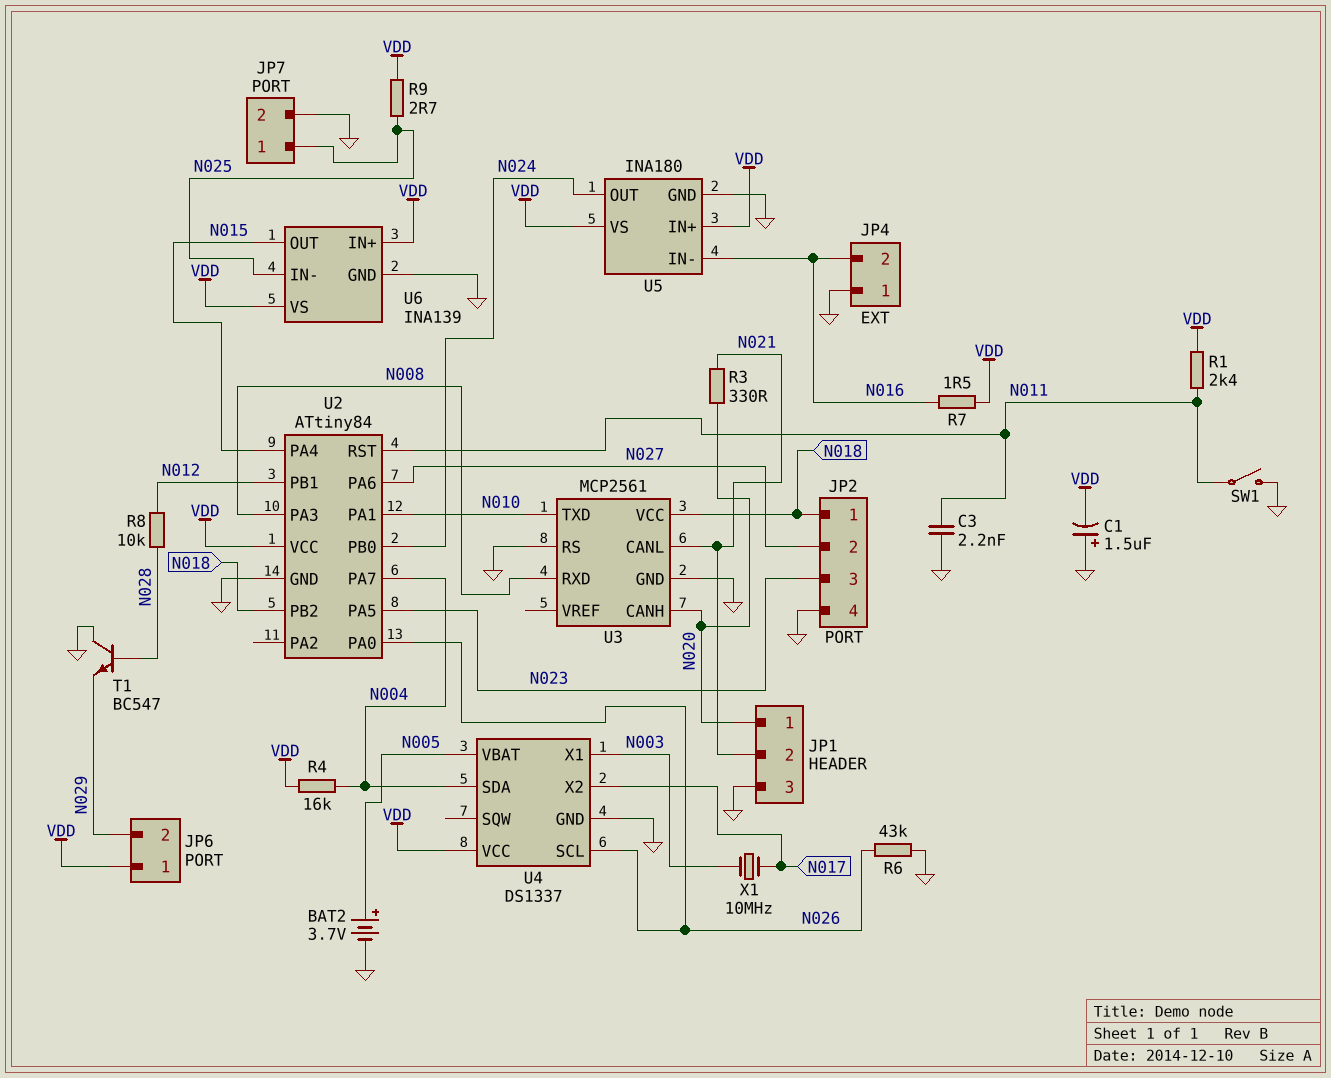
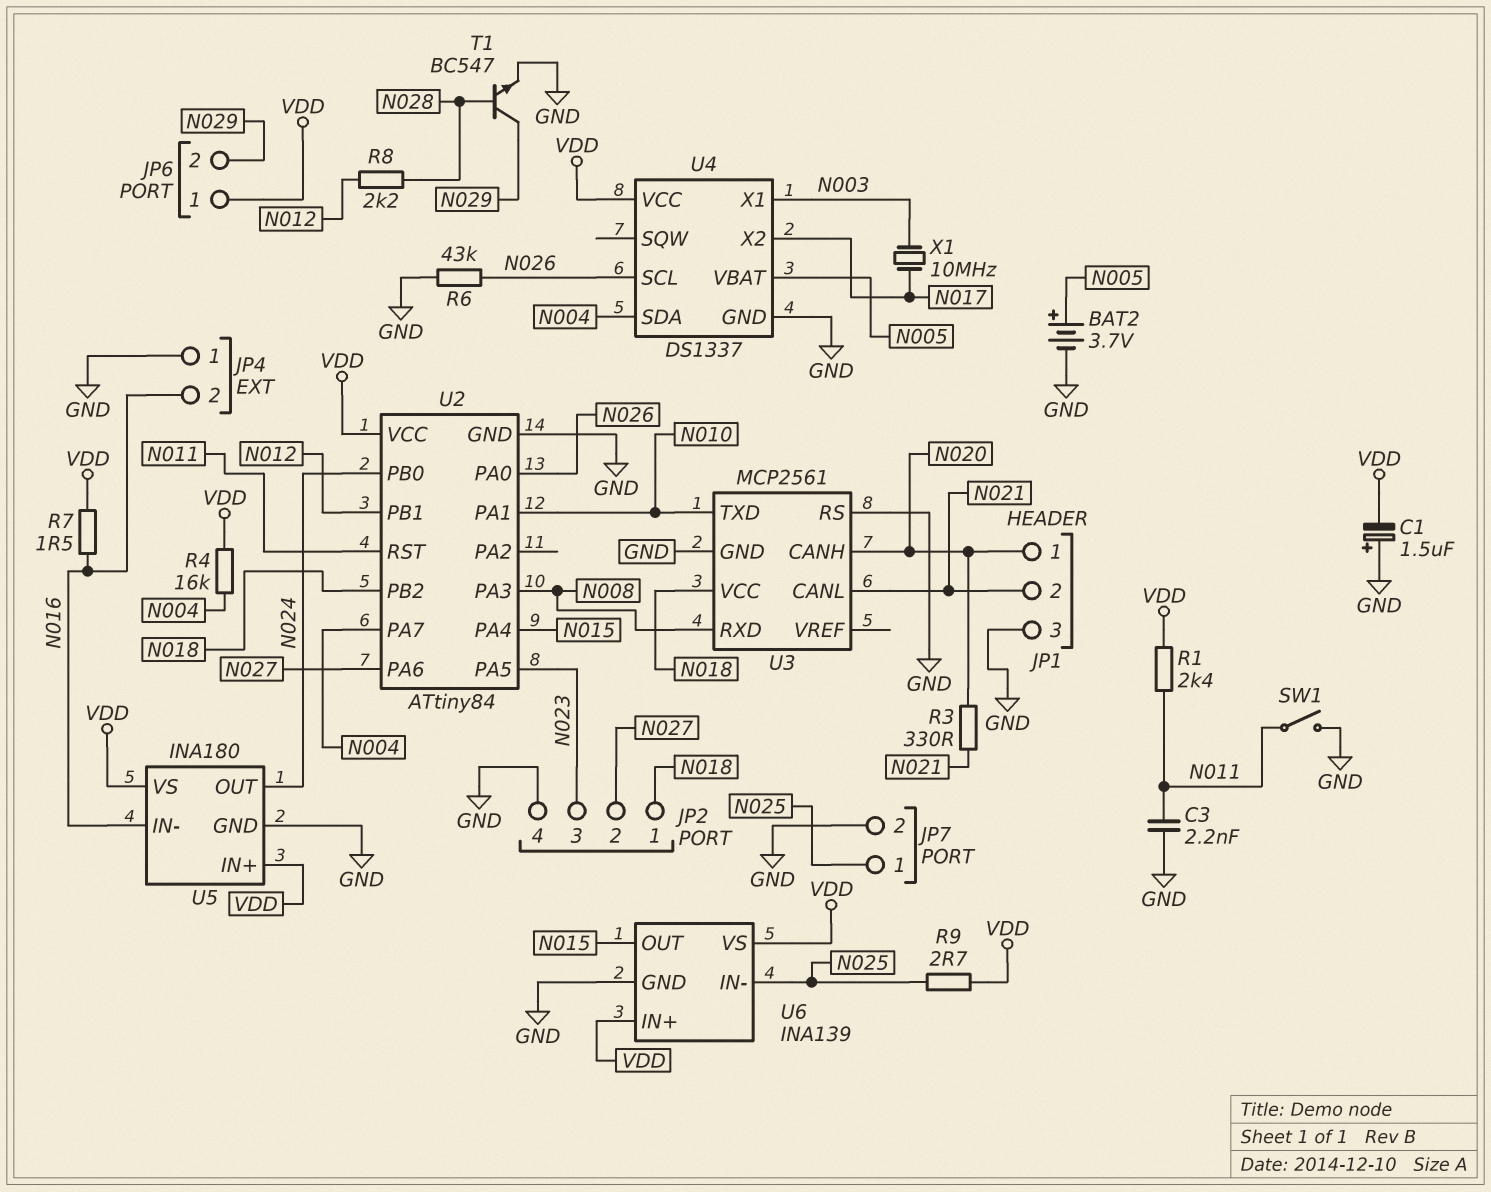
R8: 10k (N012, N028) -> 2.2k (N012, N028)
T1: NPN BC547 (B N028, C GND, E N029) -> NPN BC547 (B N028, C N029, E GND)

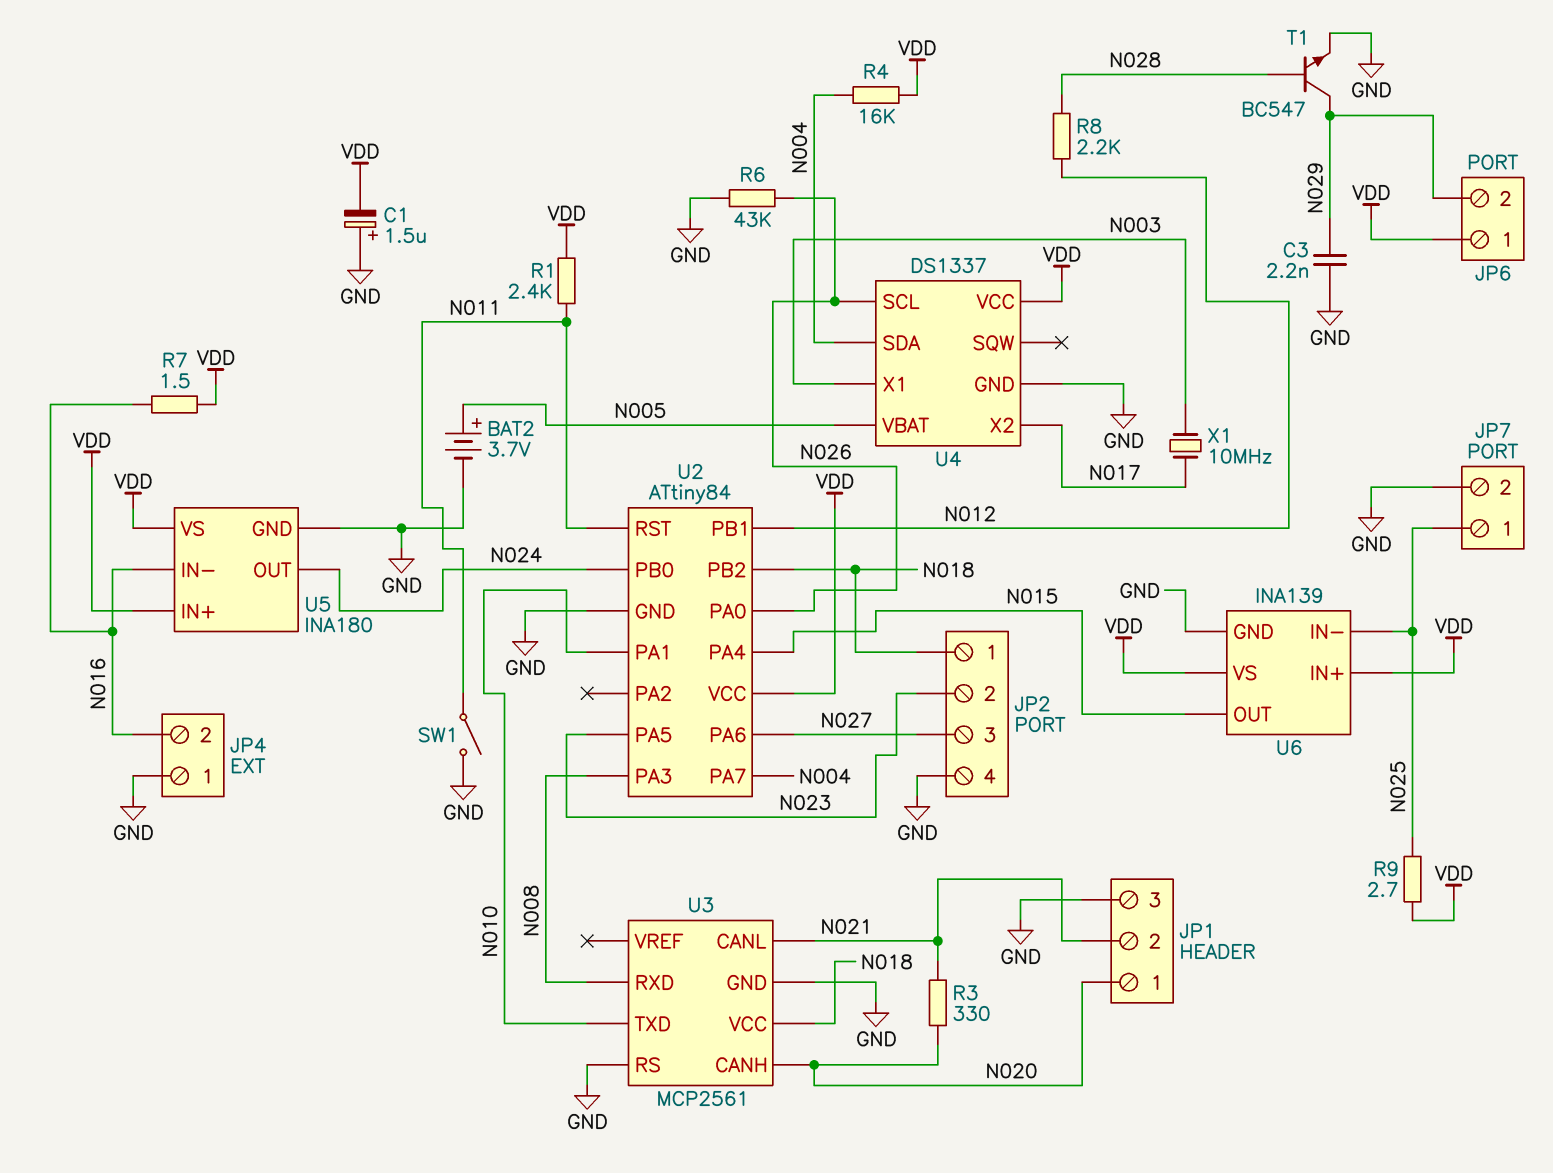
C3: 2.2nF (GND, N011) -> 2.2nF (GND, N029)
JP2 pin 2: N027 -> N023
JP2 pin 3: N023 -> N027

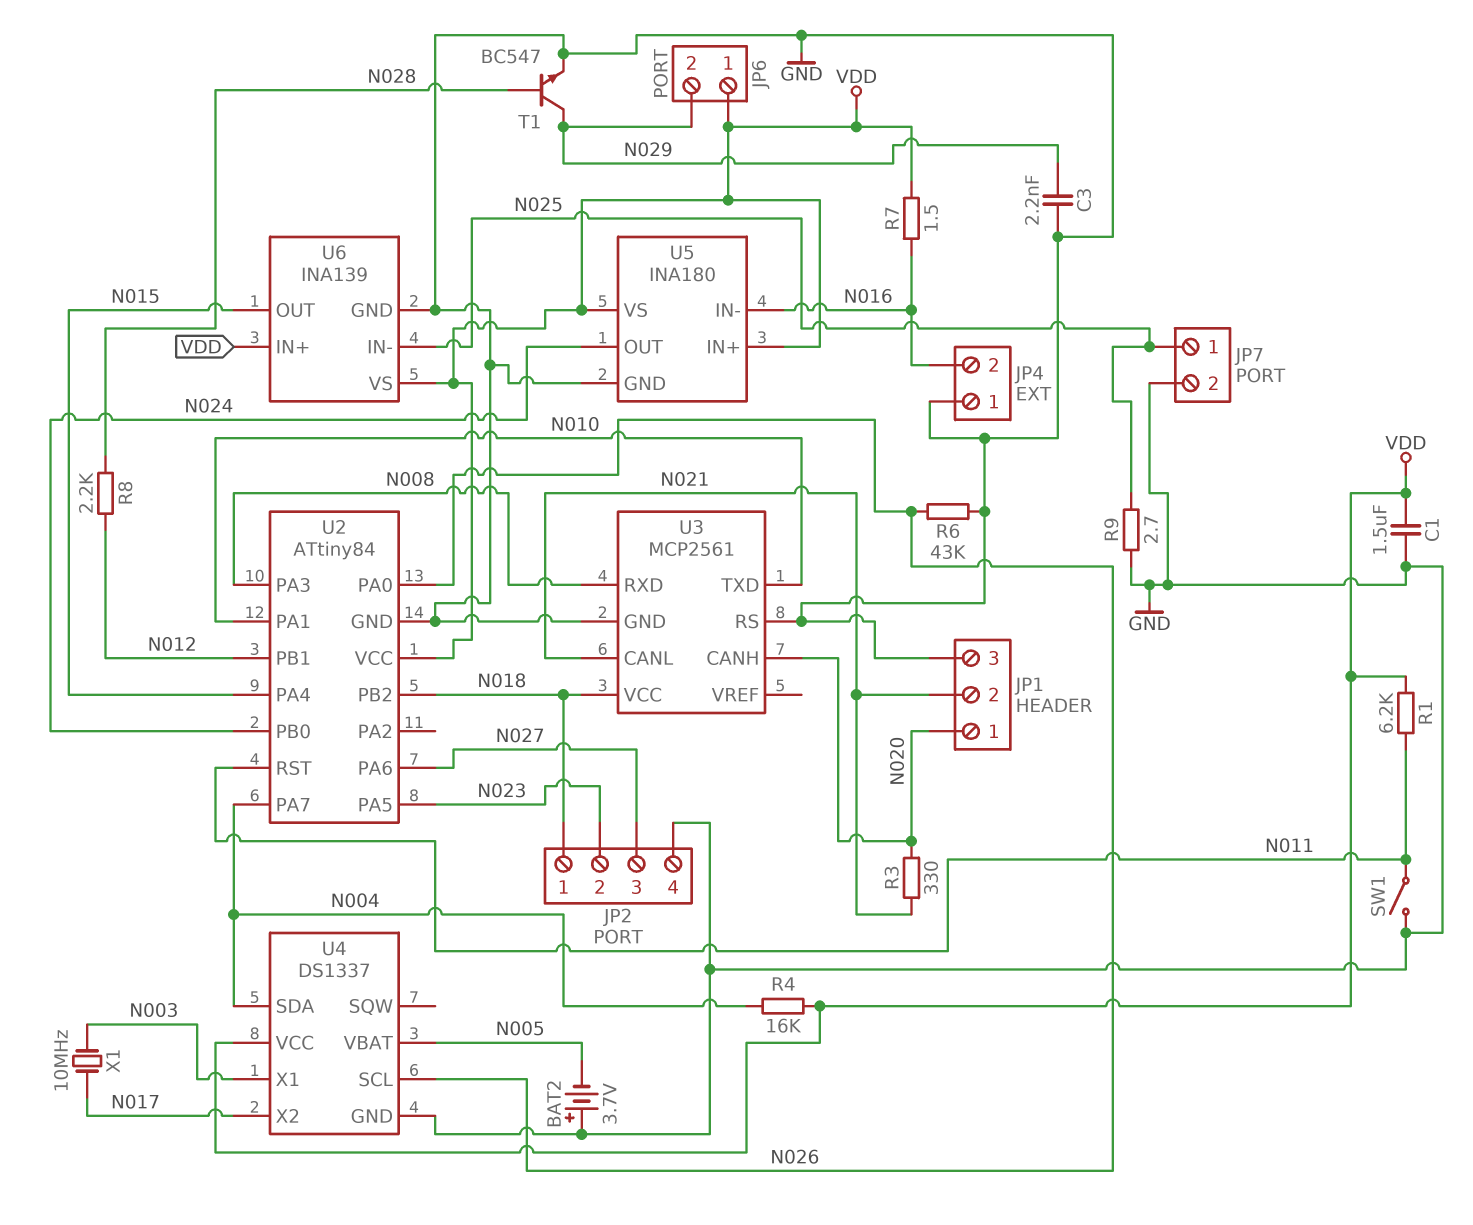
BAT2: 3.7V (plus N005, minus GND) -> 3.7V (plus GND, minus N005)
C1: 1.5uF (plus GND, minus VDD) -> 1.5uF (GND, VDD)
R1: 2.4k (N011, VDD) -> 6.2k (N011, VDD)
R9: 2.7 (N025, VDD) -> 2.7 (GND, N025)

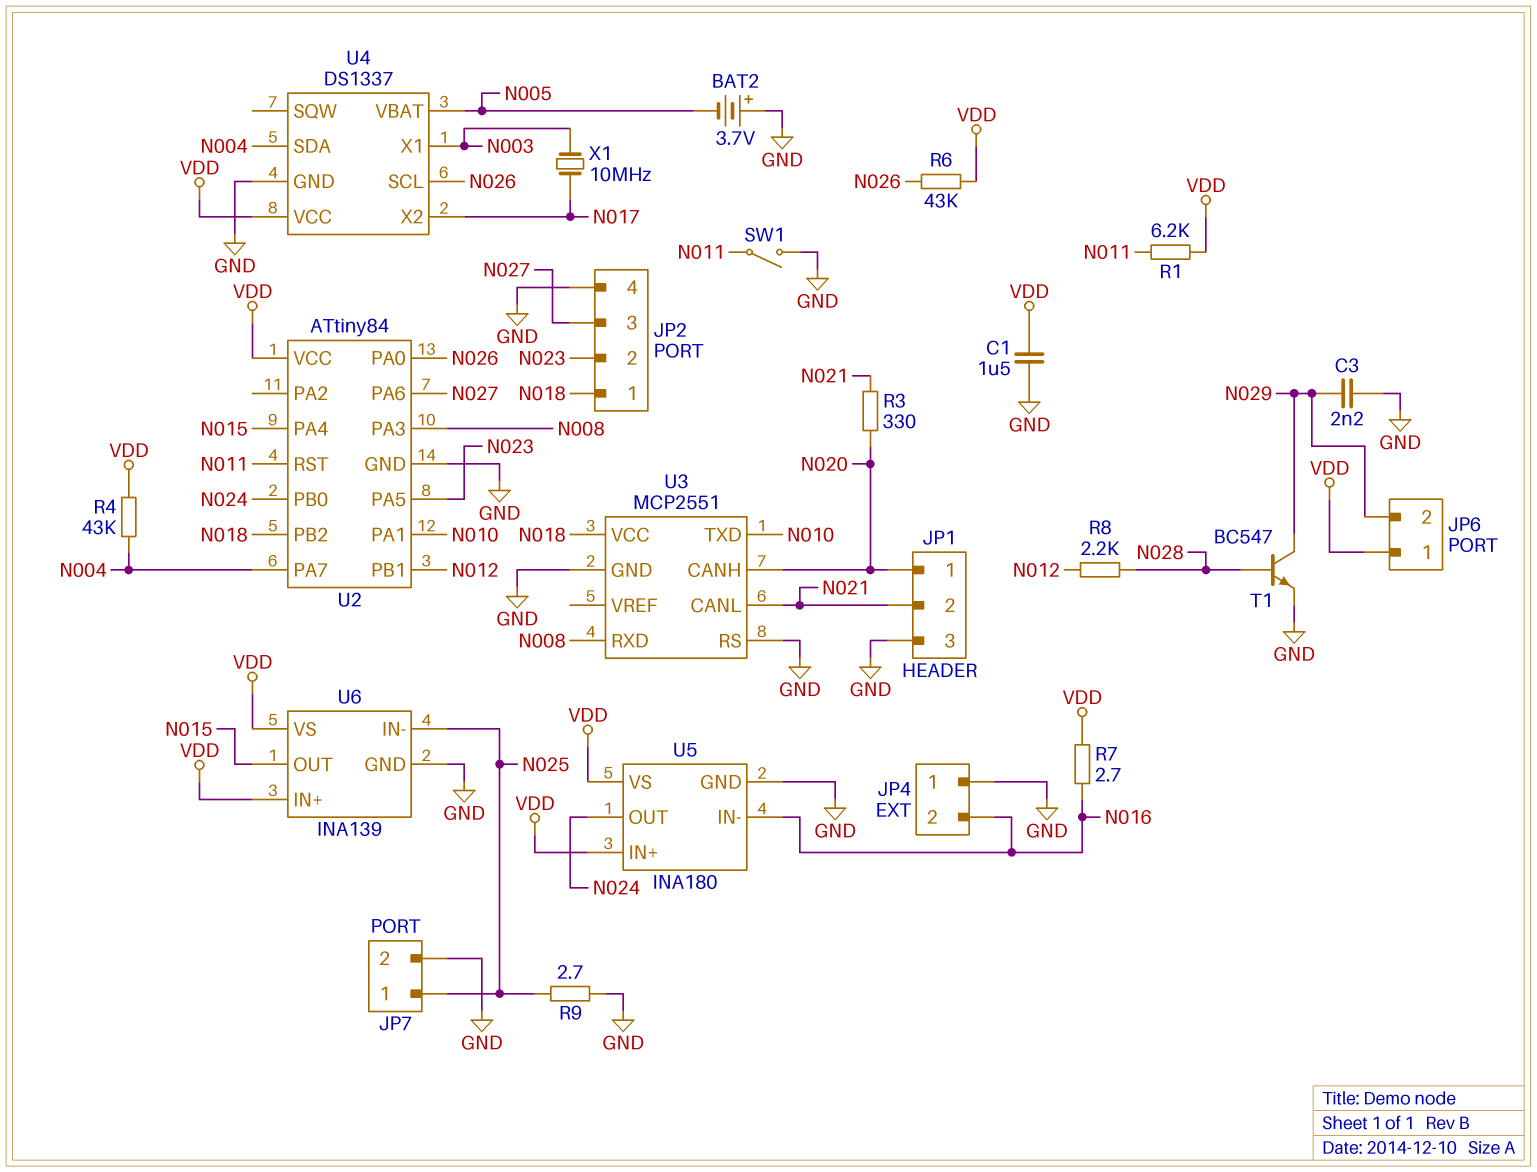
R4: 16k (N004, VDD) -> 43k (N004, VDD)
R6: 43k (GND, N026) -> 43k (N026, VDD)
R7: 1.5 (N016, VDD) -> 2.7 (N016, VDD)
U3: MCP2561 -> MCP2551

